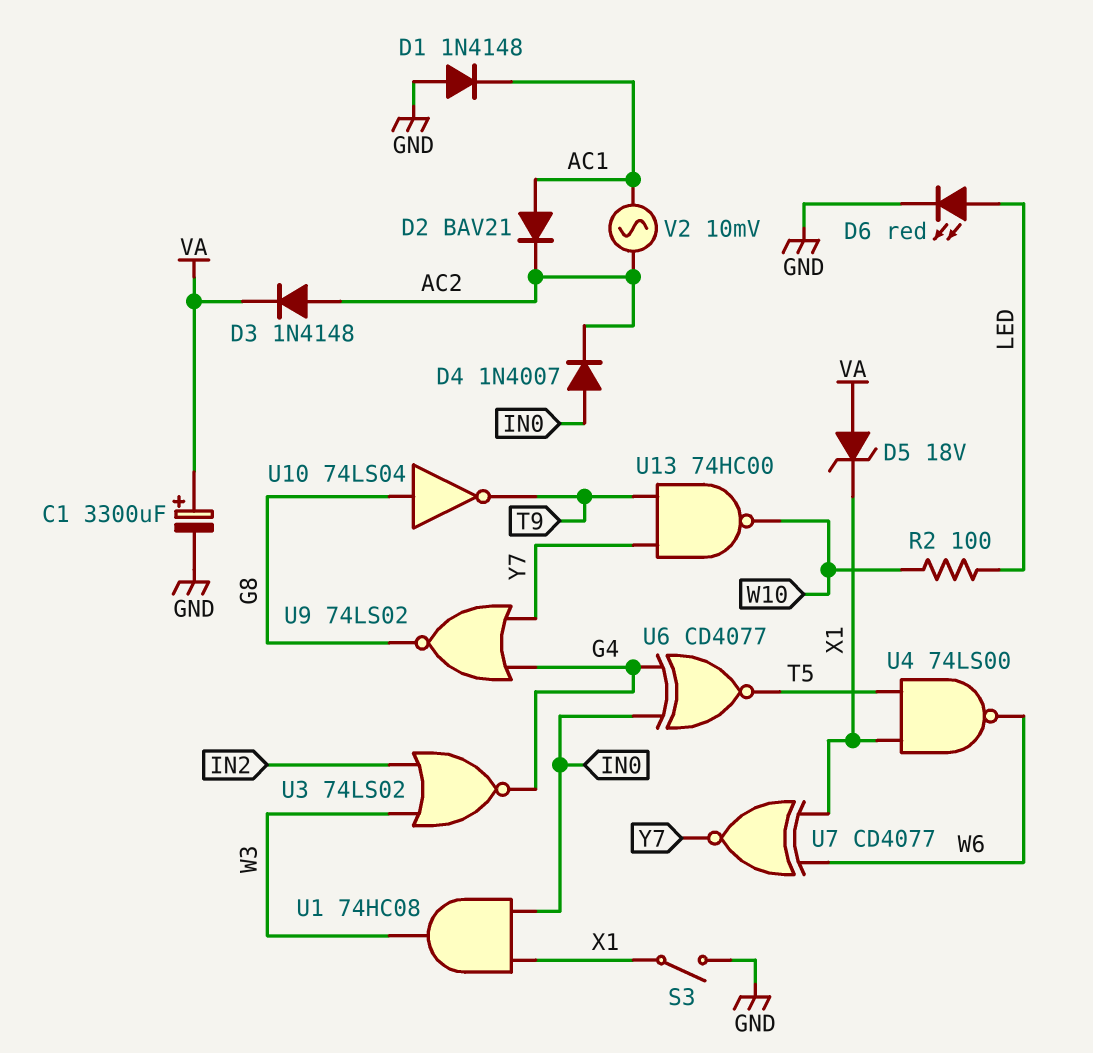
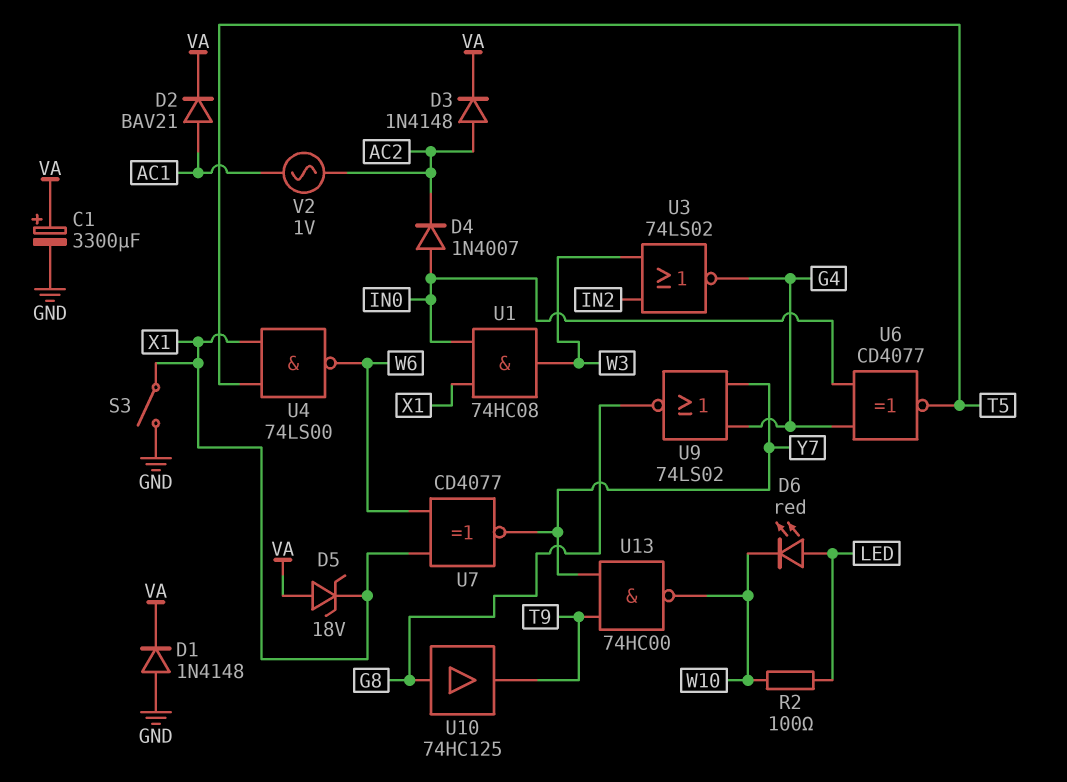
D1: diode 1N4148 (A GND, K AC1) -> diode 1N4148 (A GND, K VA)
D2: diode BAV21 (A AC1, K AC2) -> diode BAV21 (A AC1, K VA)
D6: LED red (A LED, K GND) -> LED red (A LED, K W10)
U10: NOT 74LS04 (in G8, out T9) -> buffer 74HC125 (in G8, out T9)
V2: AC 10mV (AC1, AC2) -> AC 1V (AC1, AC2)

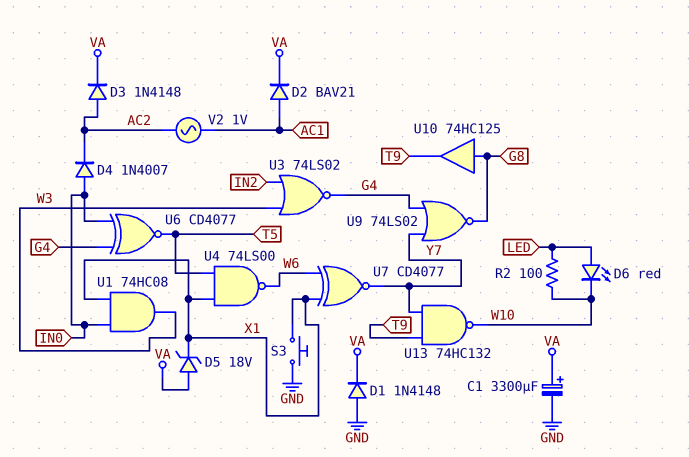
S3: switch (GND, X1) -> button (GND, X1)
U13: NAND 74HC00 (in T9, in Y7, out W10) -> NAND 74HC132 (in T9, in Y7, out W10)

